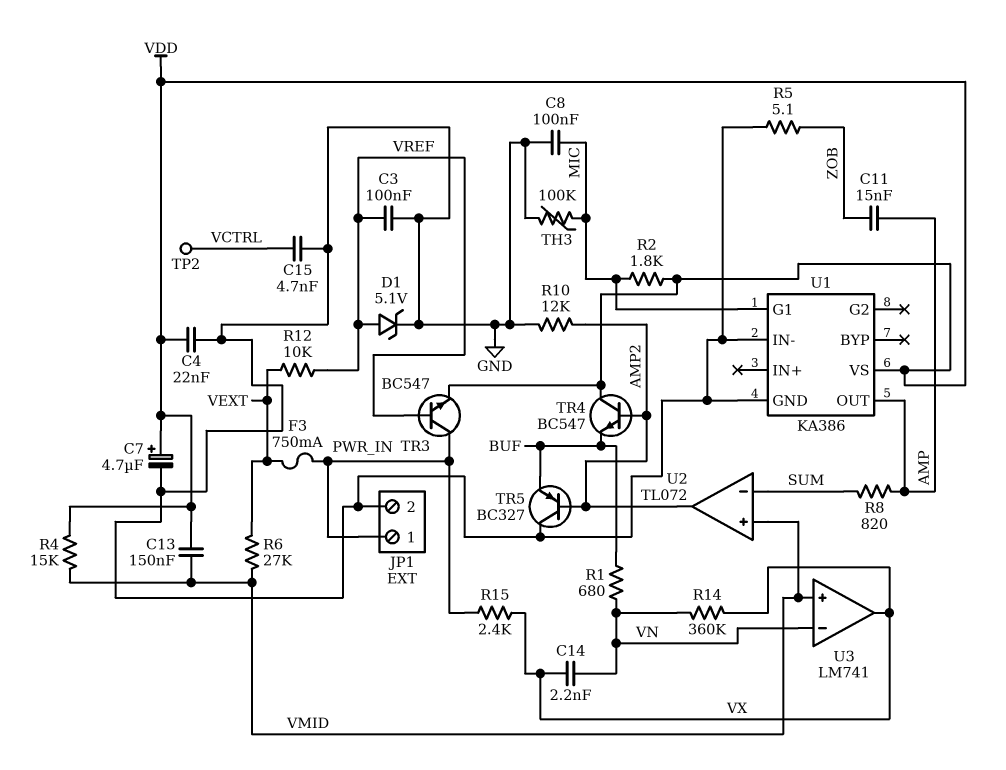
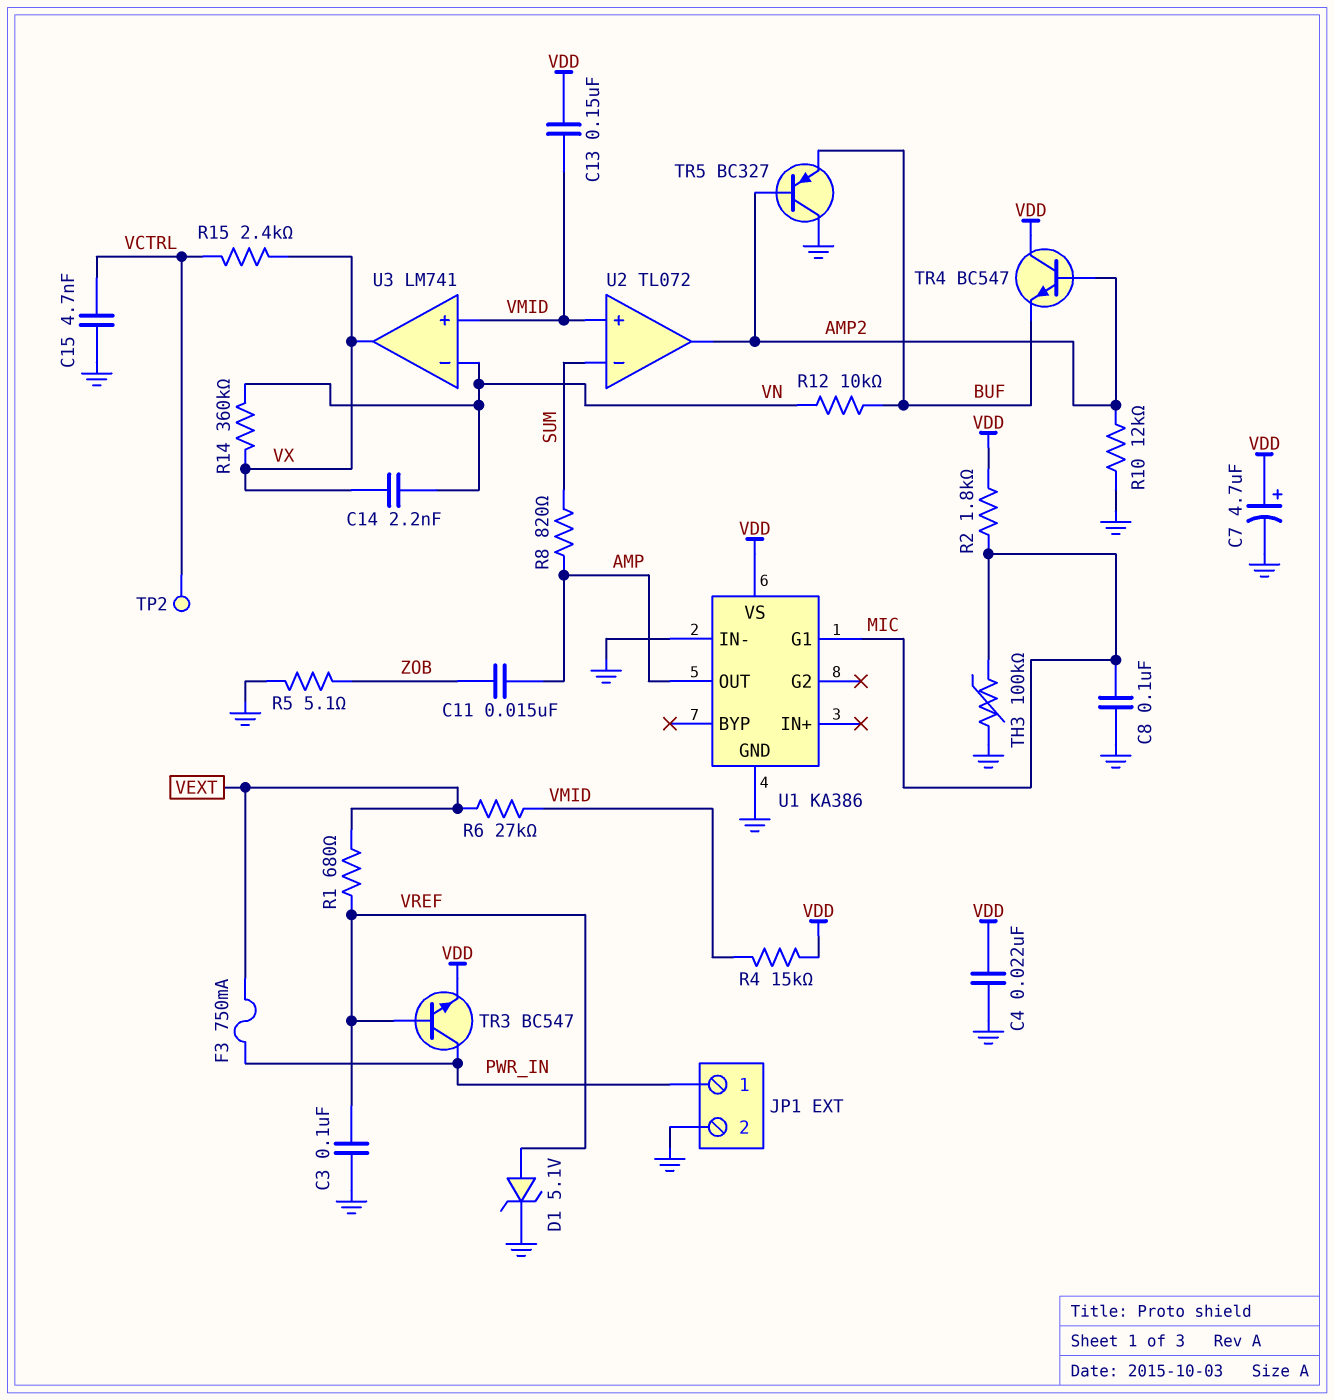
R1: 680 (BUF, VN) -> 680 (VEXT, VREF)
R12: 10k (VEXT, VREF) -> 10k (BUF, VN)
R15: 2.4k (PWR_IN, VX) -> 2.4k (VCTRL, VX)

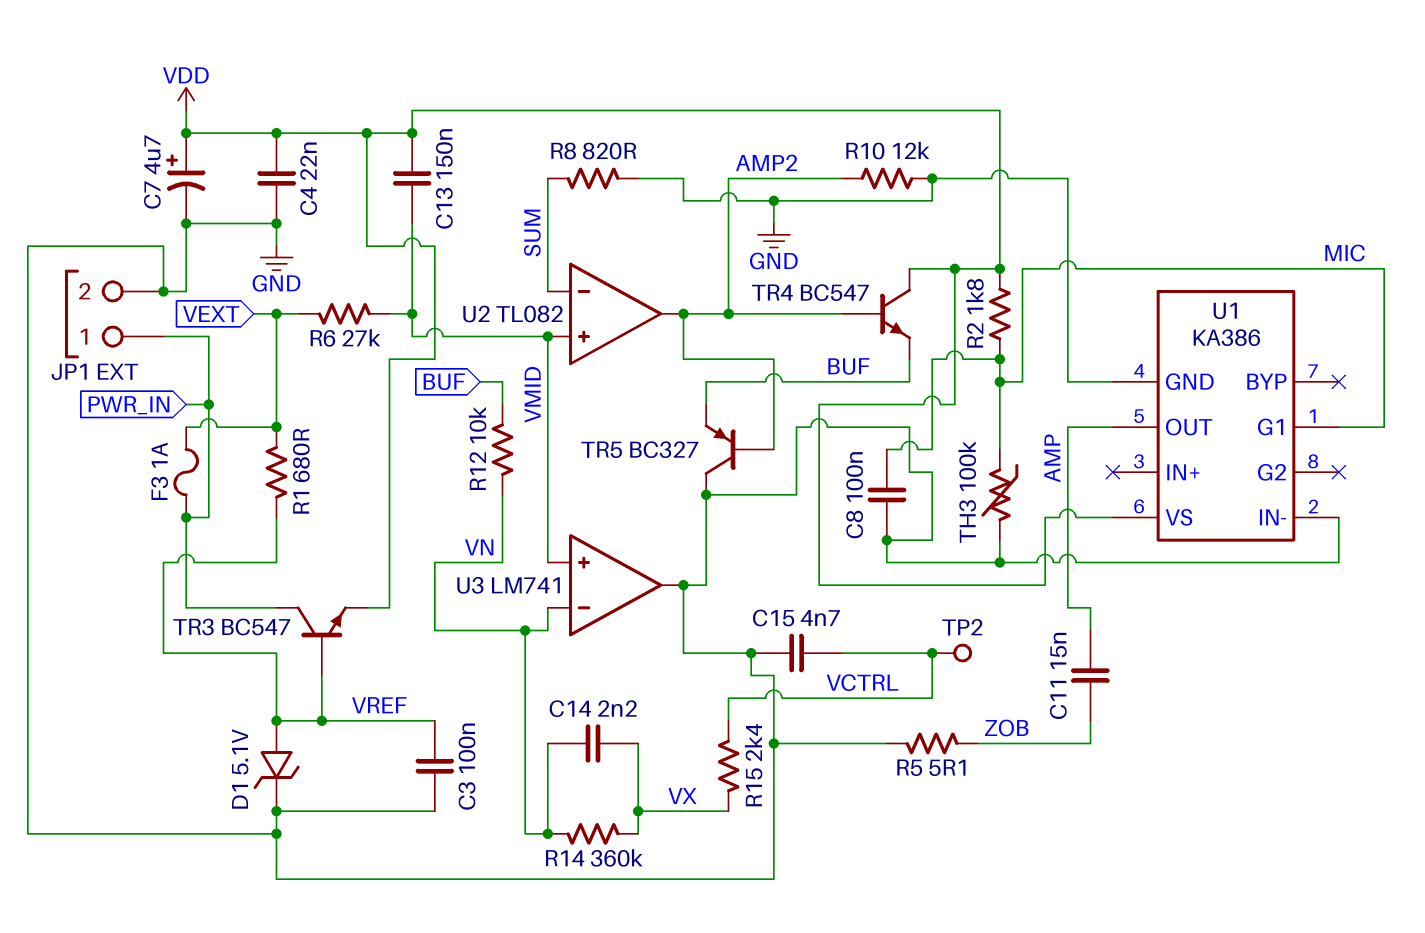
F3: 750mA (PWR_IN, VEXT) -> 1A (PWR_IN, VEXT)
R4: 15k (VDD, VMID) -> none
R8: 820 (AMP, SUM) -> 820 (GND, SUM)
U2: TL072 -> TL082
U3 pin out: VX -> GND

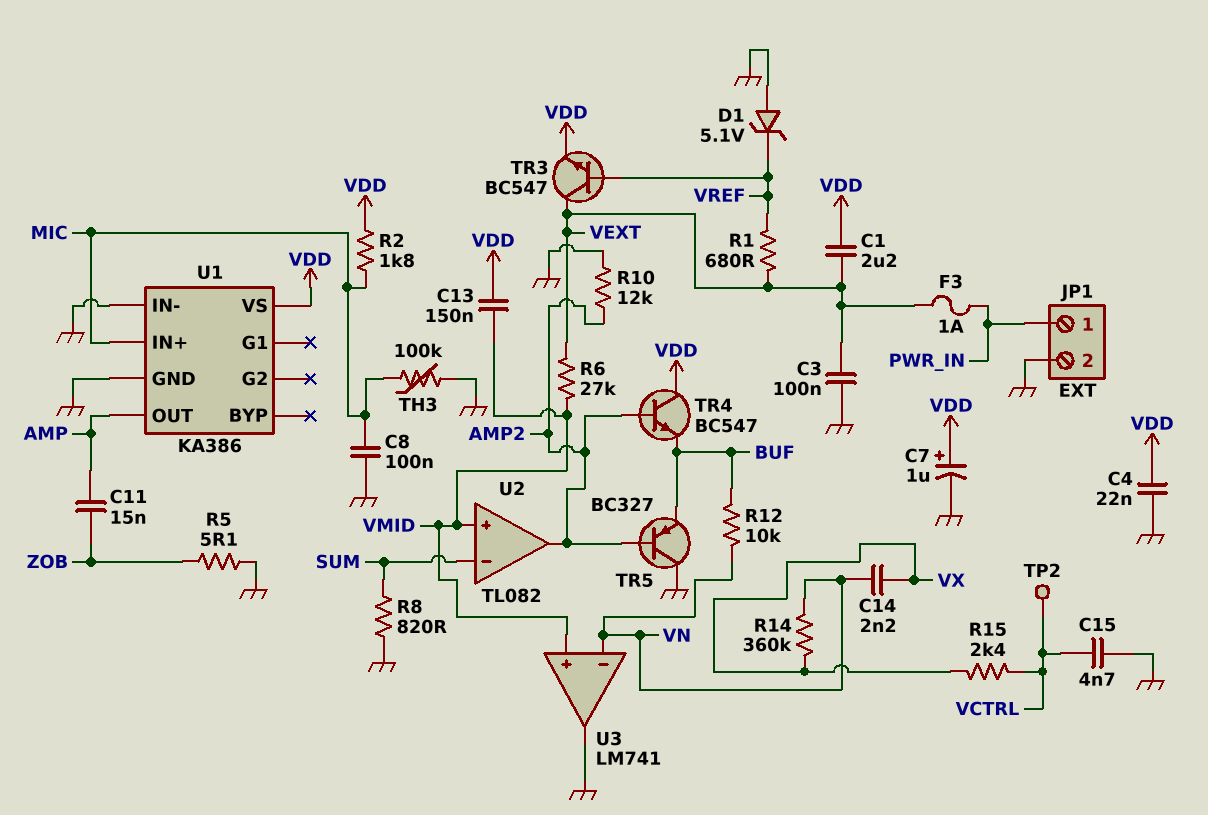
C1: none -> 2.2uF (VDD, VEXT)
C3: 100nF (GND, VREF) -> 100nF (GND, VEXT)
C7: 4.7uF (plus VDD, minus GND) -> 1uF (plus VDD, minus GND)
D1: zener 5.1V (A VREF, K GND) -> zener 5.1V (A GND, K VREF)
TR3: NPN BC547 (B VREF, C PWR_IN, E VDD) -> NPN BC547 (B VREF, C VEXT, E VDD)
U1 pin G1: MIC -> none
U1 pin IN+: none -> MIC

